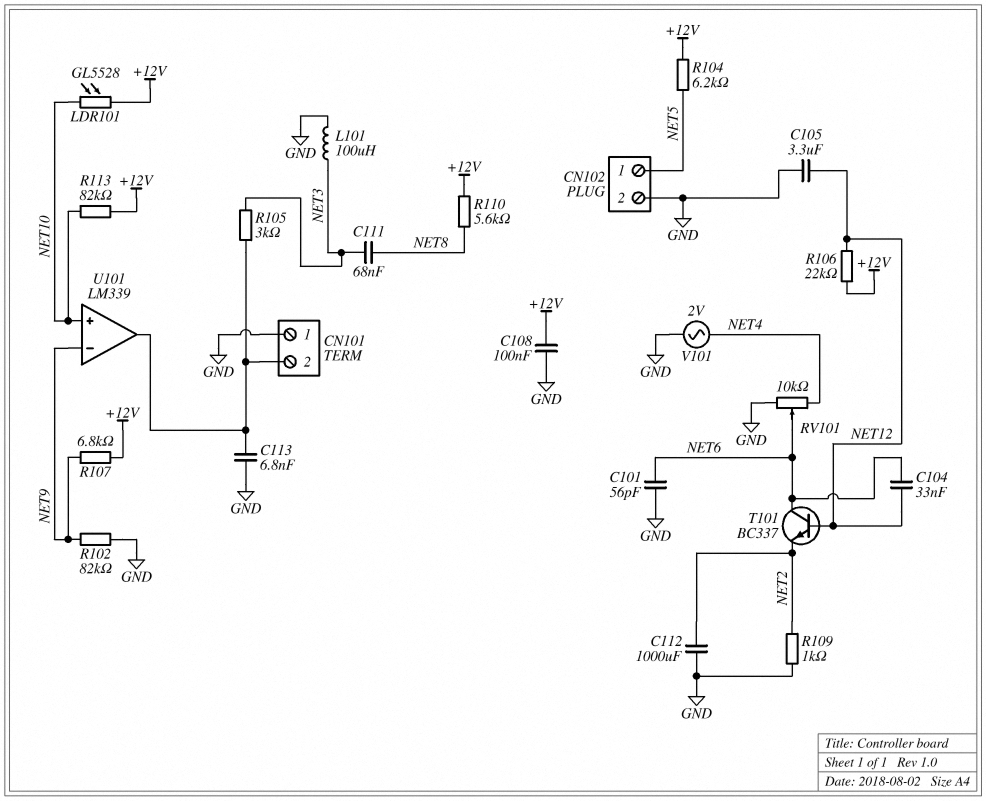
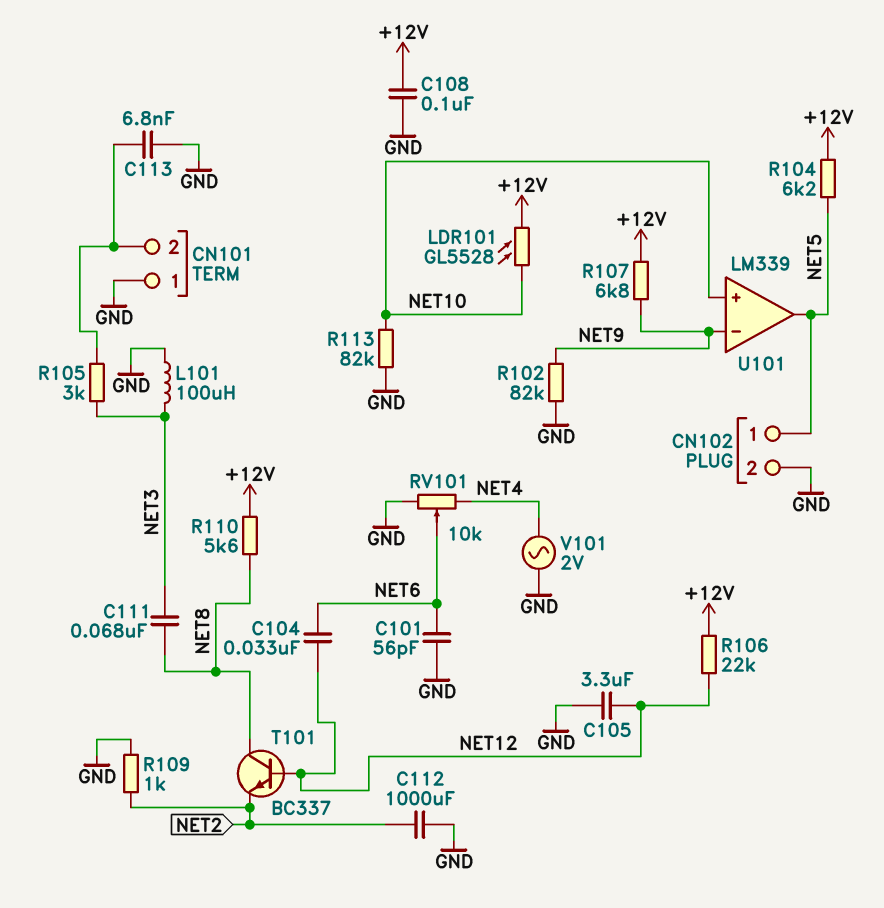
R113: 82k (+12V, NET10) -> 82k (GND, NET10)
T101: NPN BC337 (B NET12, C NET6, E NET2) -> NPN BC337 (B NET12, C NET8, E NET2)
U101 pin out: CN101/2 -> NET5

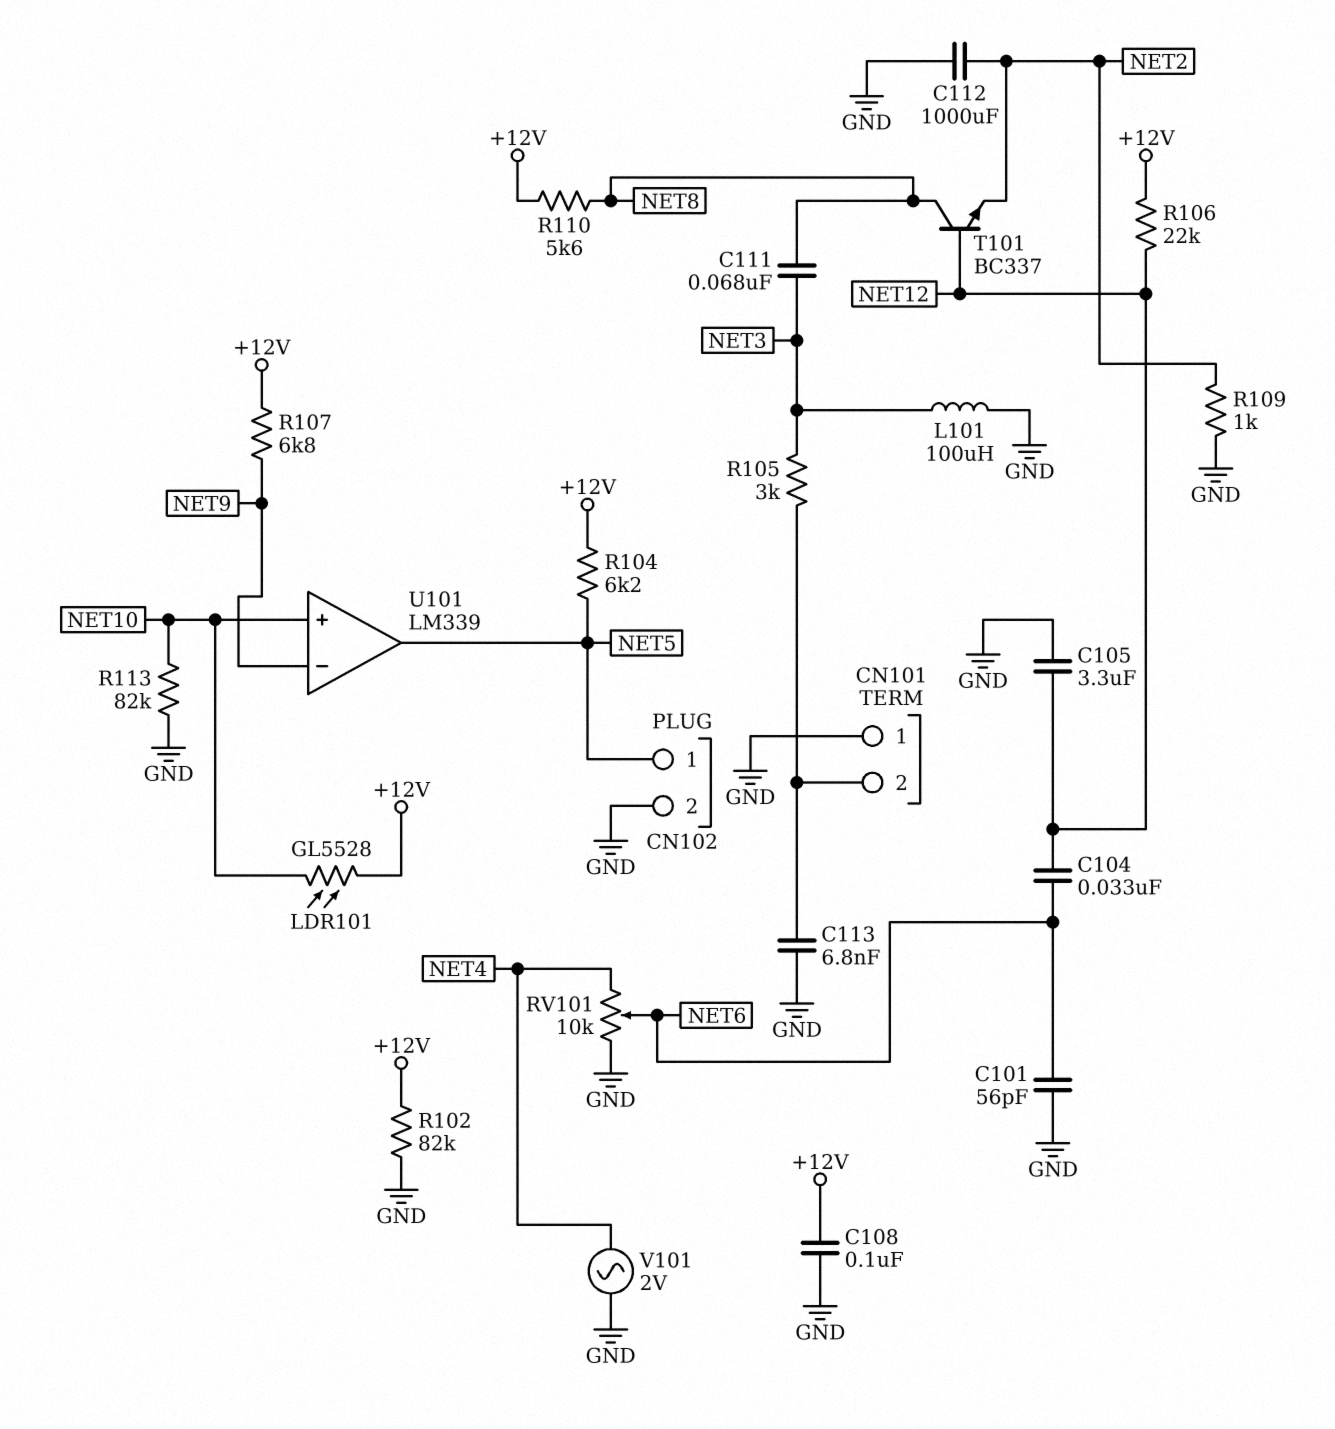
R102: 82k (GND, NET9) -> 82k (+12V, GND)

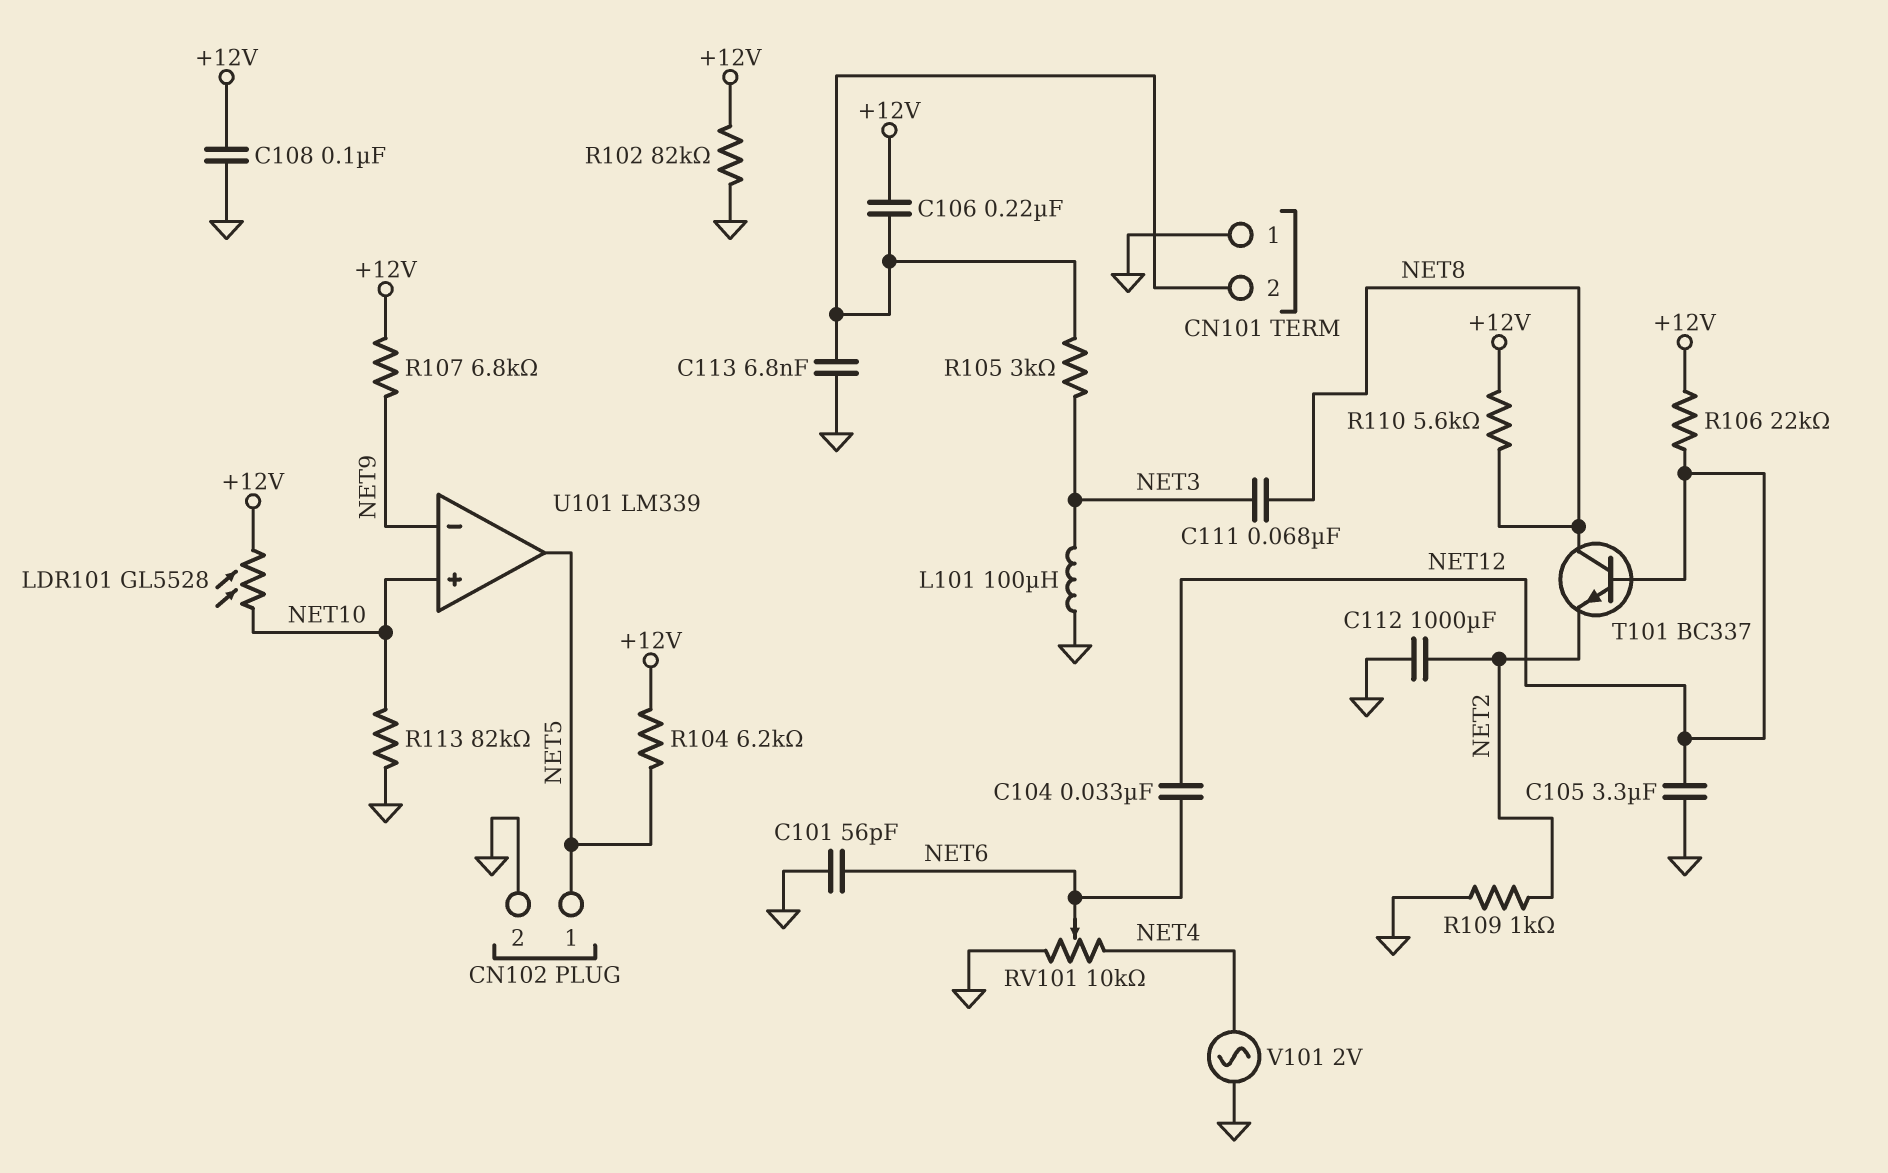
C106: none -> 220nF (+12V, CN101/2)

